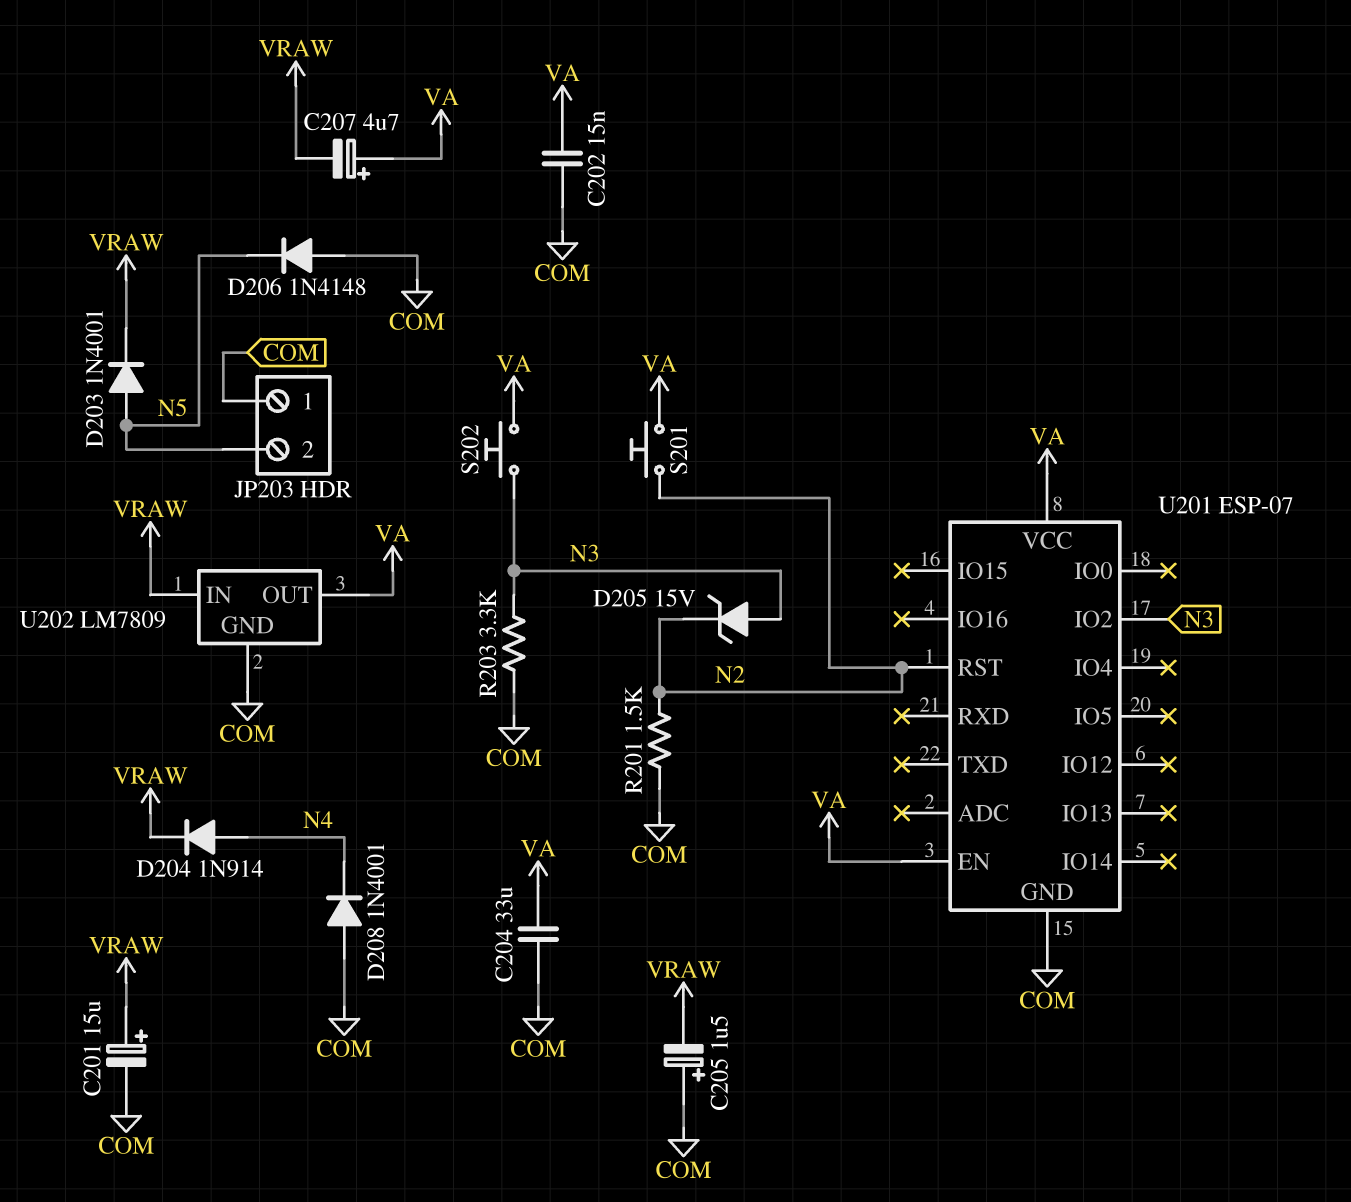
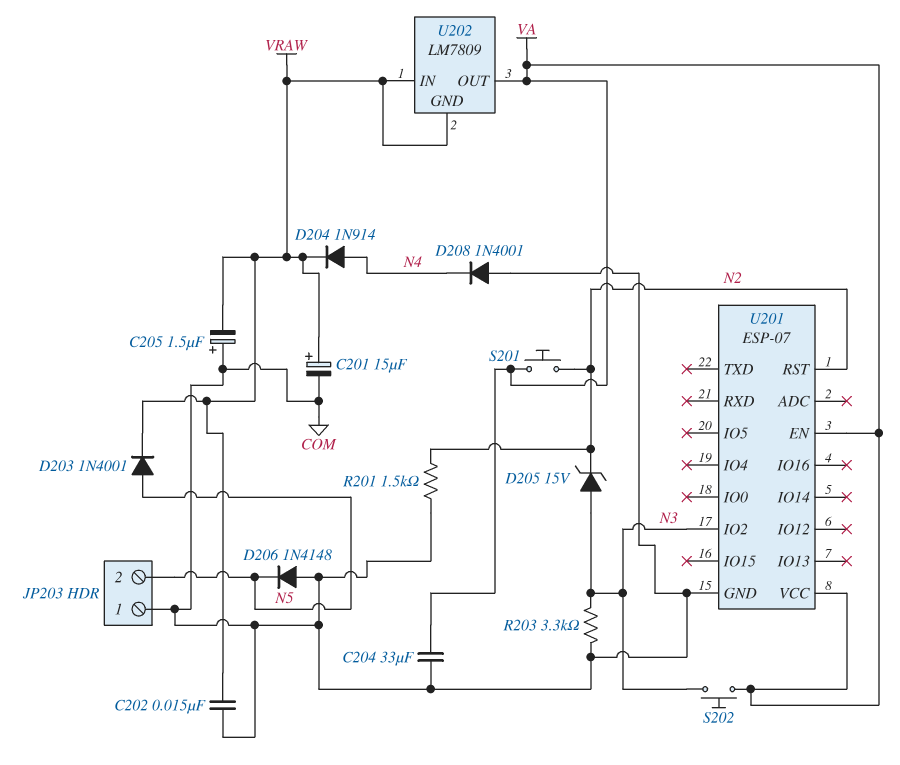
C202: 15nF (COM, VA) -> 15nF (COM, VRAW)
C207: 4.7uF (plus VA, minus VRAW) -> none
U202 pin GND: COM -> VRAW

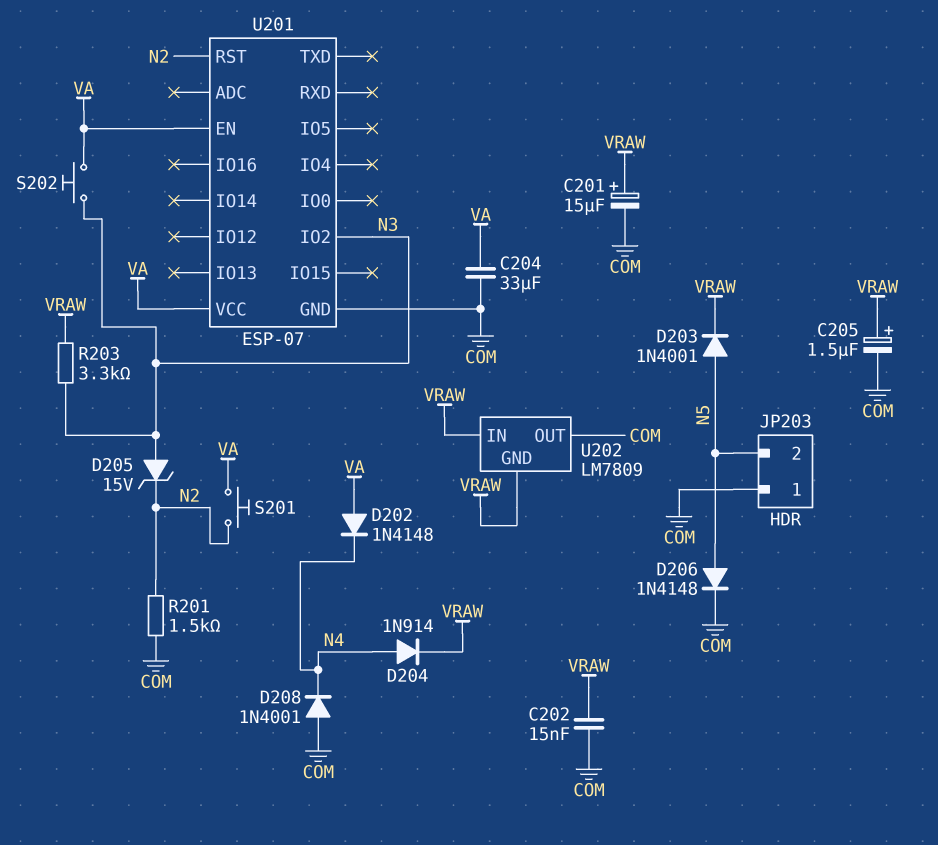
C205: 1.5uF (plus COM, minus VRAW) -> 1.5uF (plus VRAW, minus COM)
D202: none -> diode 1N4148 (A VA, K N4)
D206: diode 1N4148 (A COM, K N5) -> diode 1N4148 (A N5, K COM)
R203: 3.3k (COM, N3) -> 3.3k (N3, VRAW)
U202 pin OUT: VA -> COM

